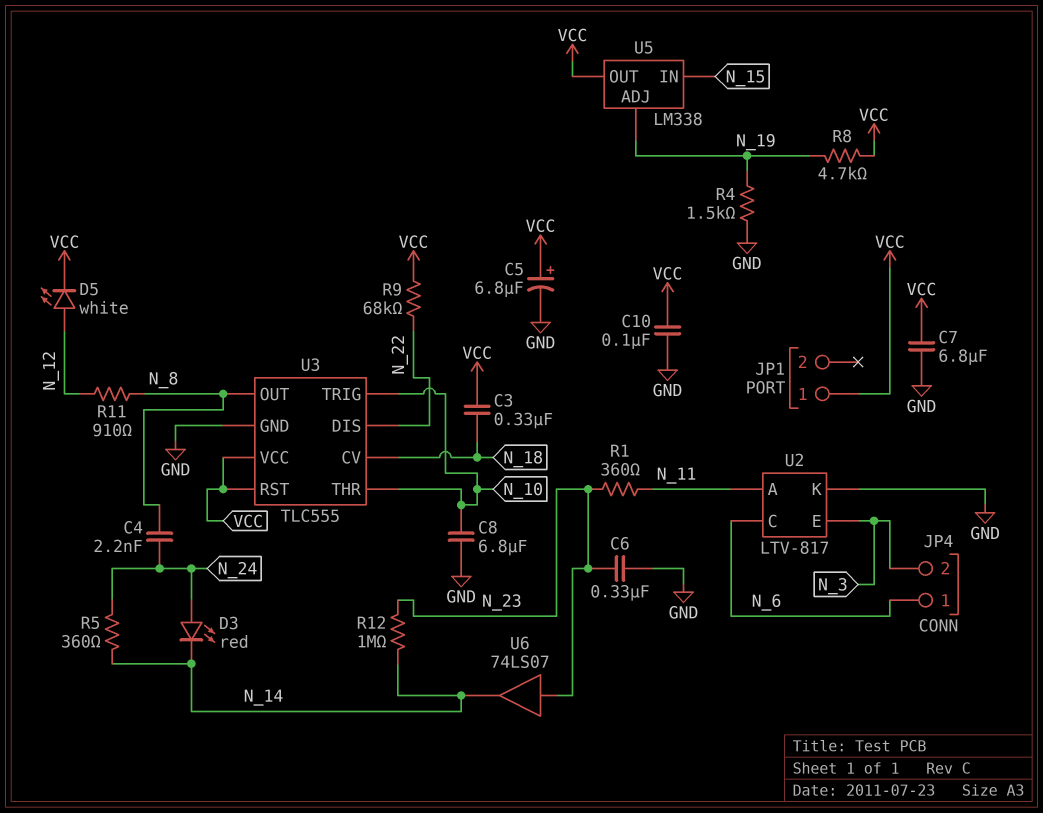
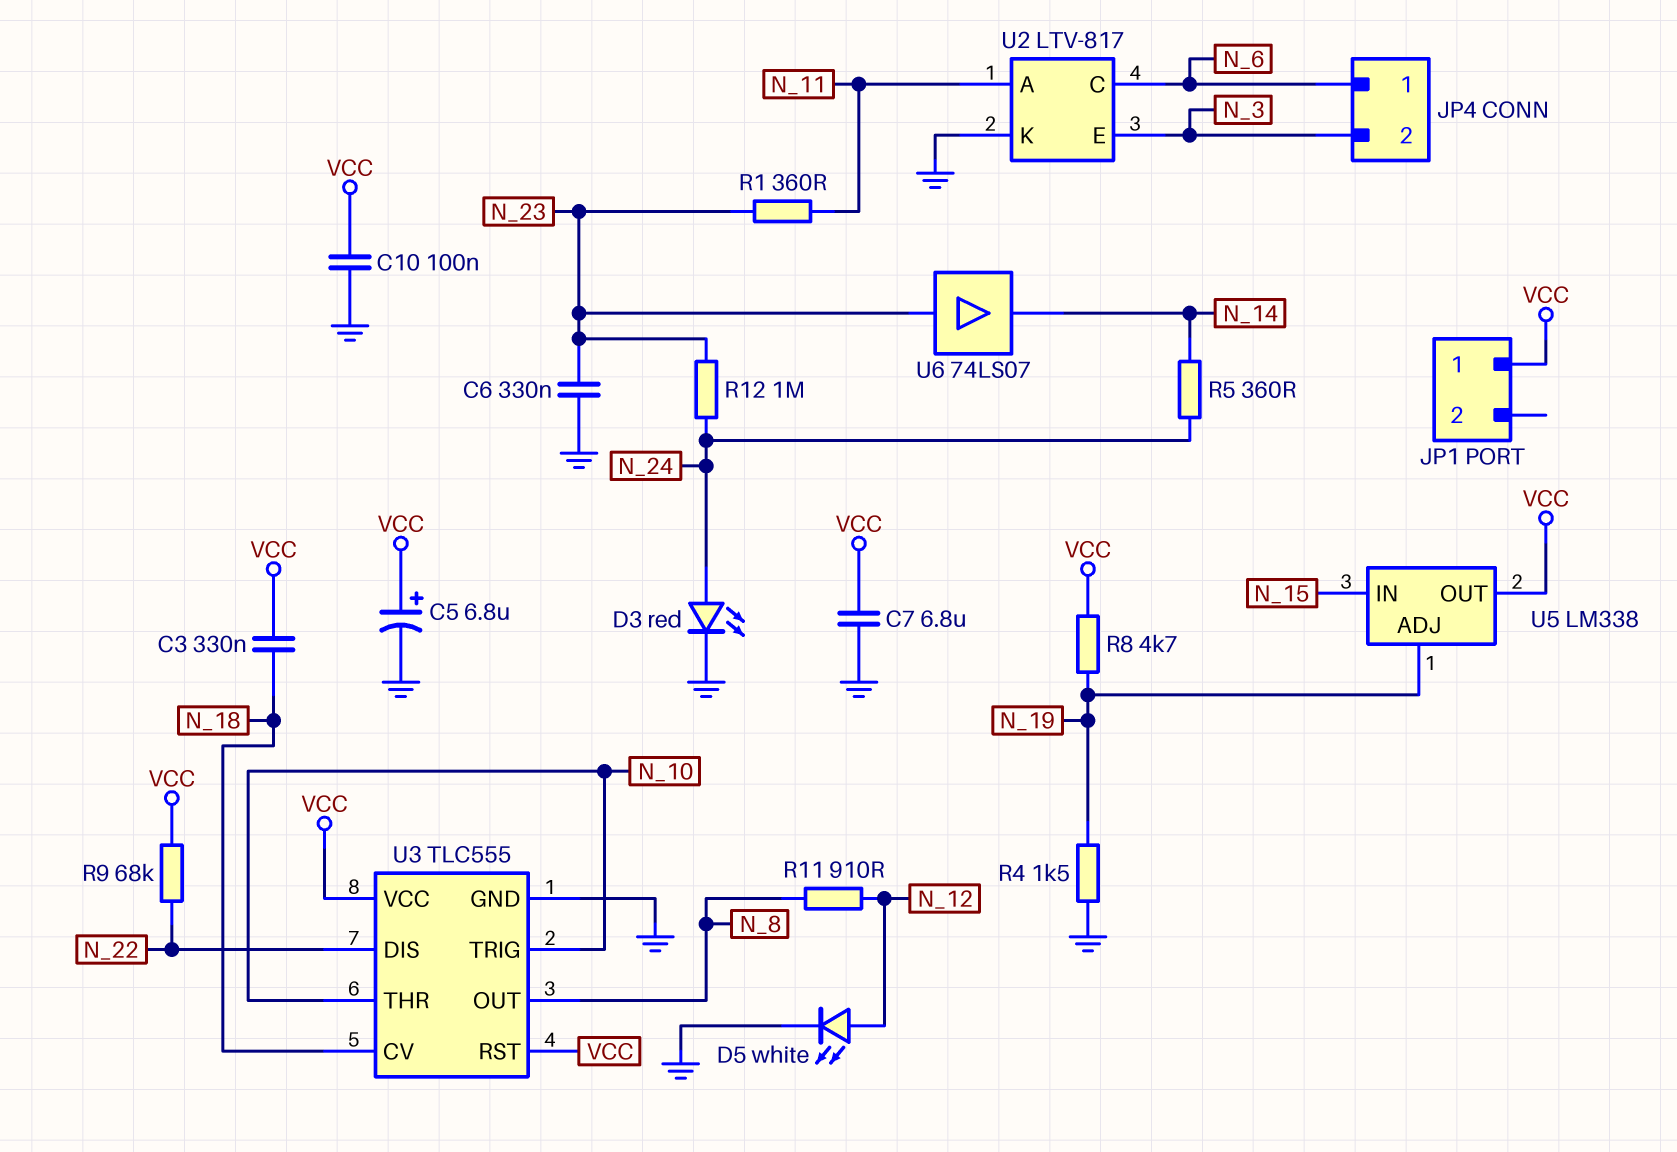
C4: 2.2nF (N_8, N_24) -> none
C8: 6.8uF (GND, N_10) -> none
D3: LED red (A N_24, K N_14) -> LED red (A N_24, K GND)
D5: LED white (A N_12, K VCC) -> LED white (A N_12, K GND)
R12: 1M (N_14, N_23) -> 1M (N_23, N_24)

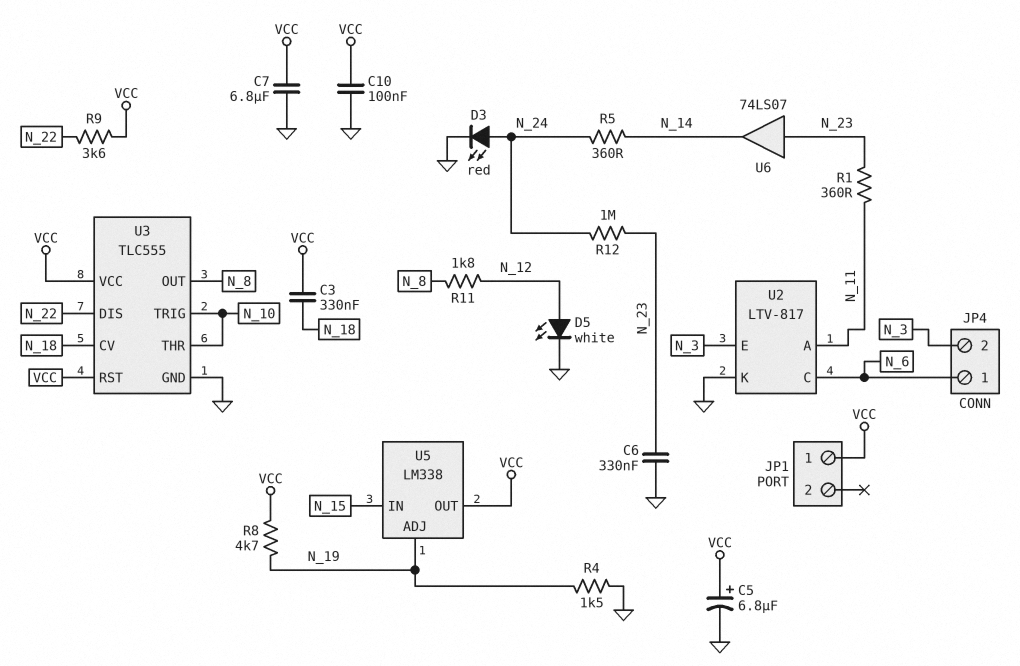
R9: 68k (N_22, VCC) -> 3.6k (N_22, VCC)
R11: 910 (N_8, N_12) -> 1.8k (N_8, N_12)

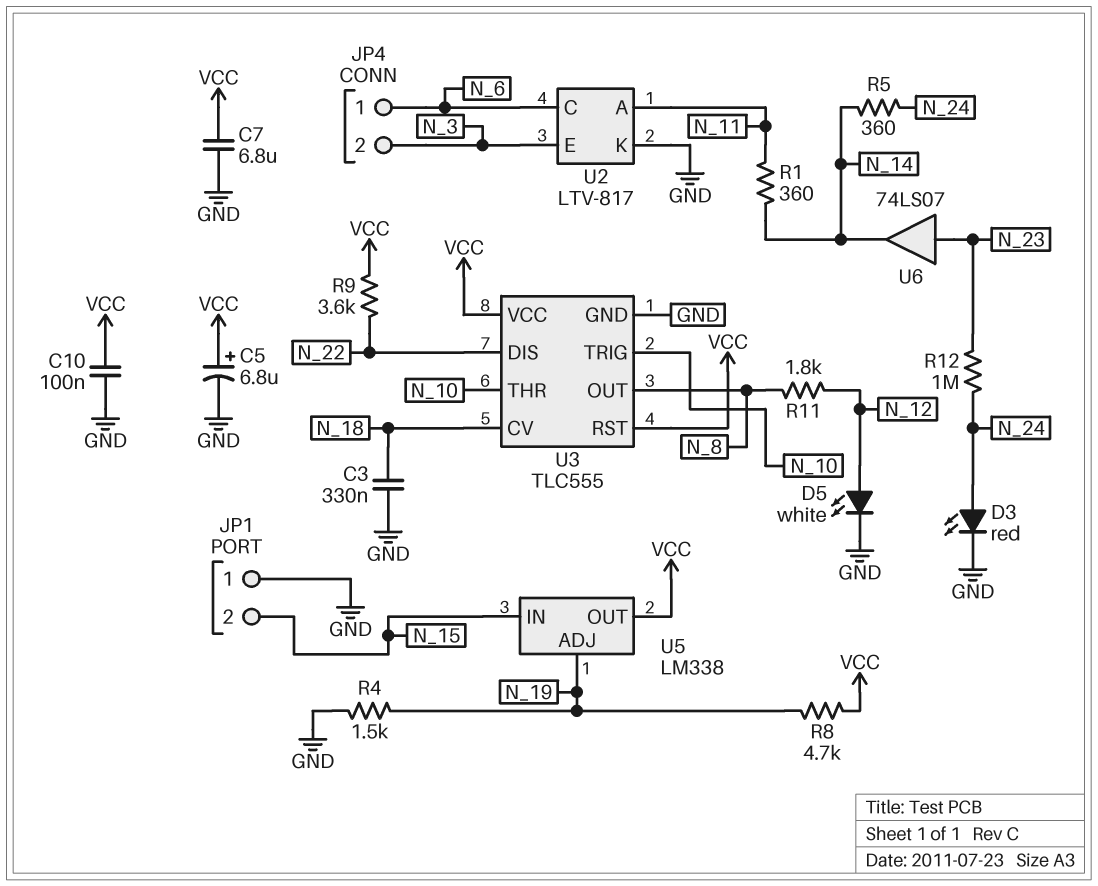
C3: 330nF (N_18, VCC) -> 330nF (GND, N_18)
C6: 330nF (GND, N_23) -> none
JP1 pin 1: VCC -> GND
JP1 pin 2: none -> N_15
R1: 360 (N_11, N_23) -> 360 (N_11, N_14)

